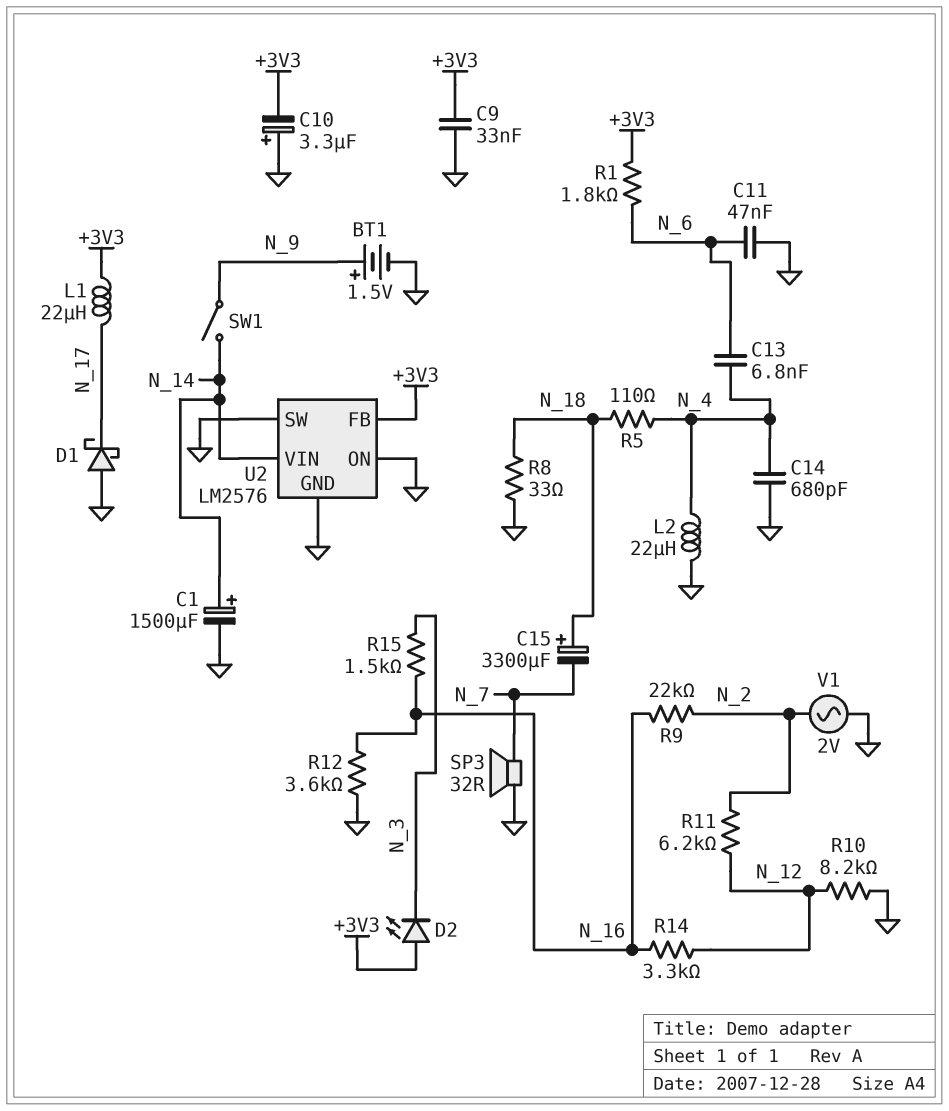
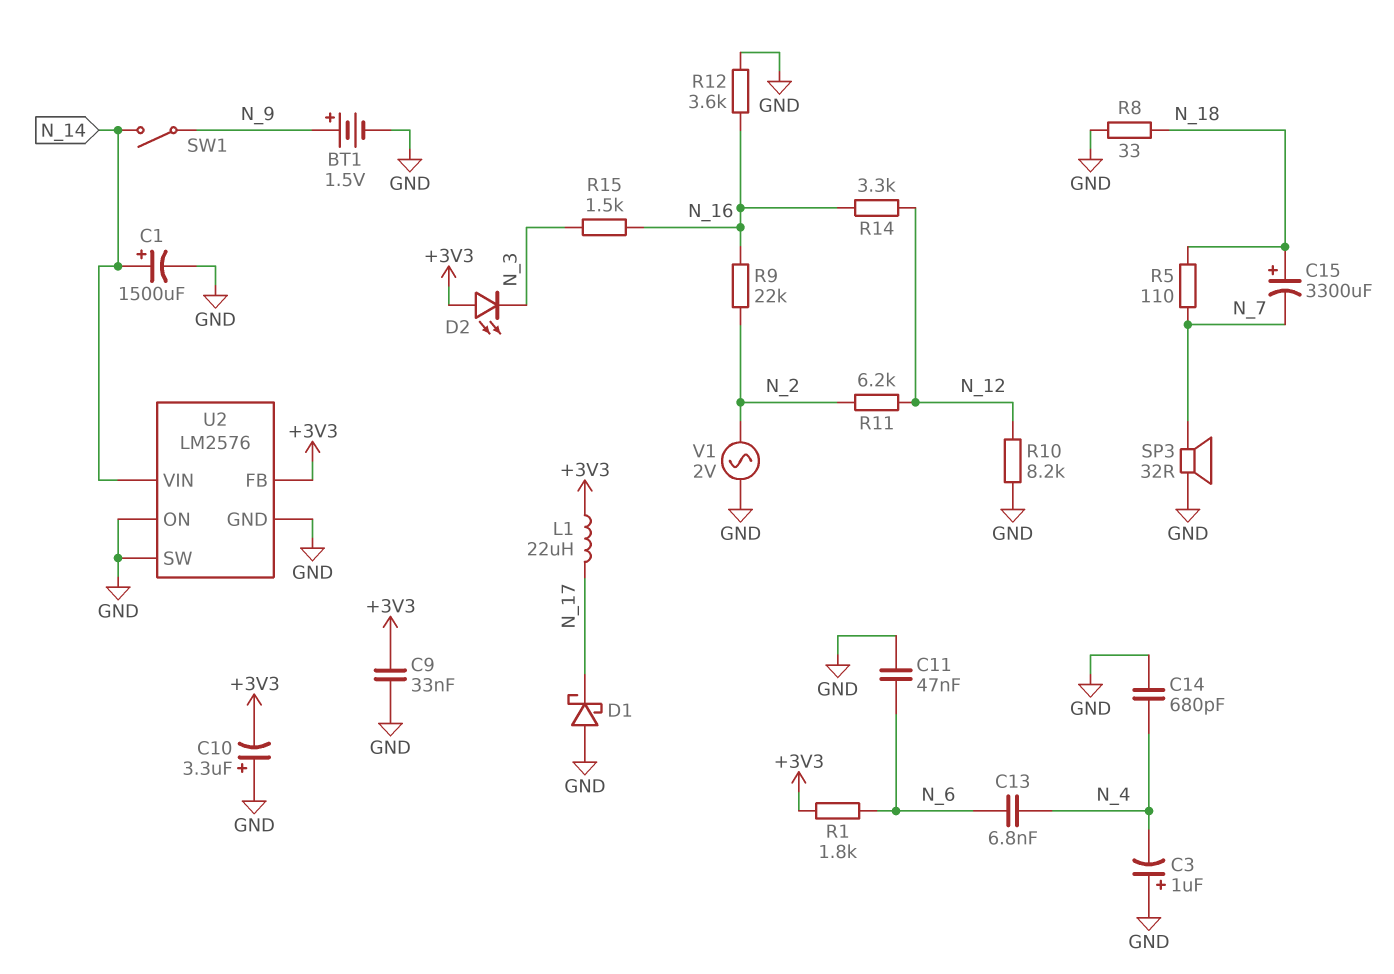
C3: none -> 1uF (plus GND, minus N_4)
L2: 22uH (GND, N_4) -> none
R5: 110 (N_4, N_18) -> 110 (N_7, N_18)

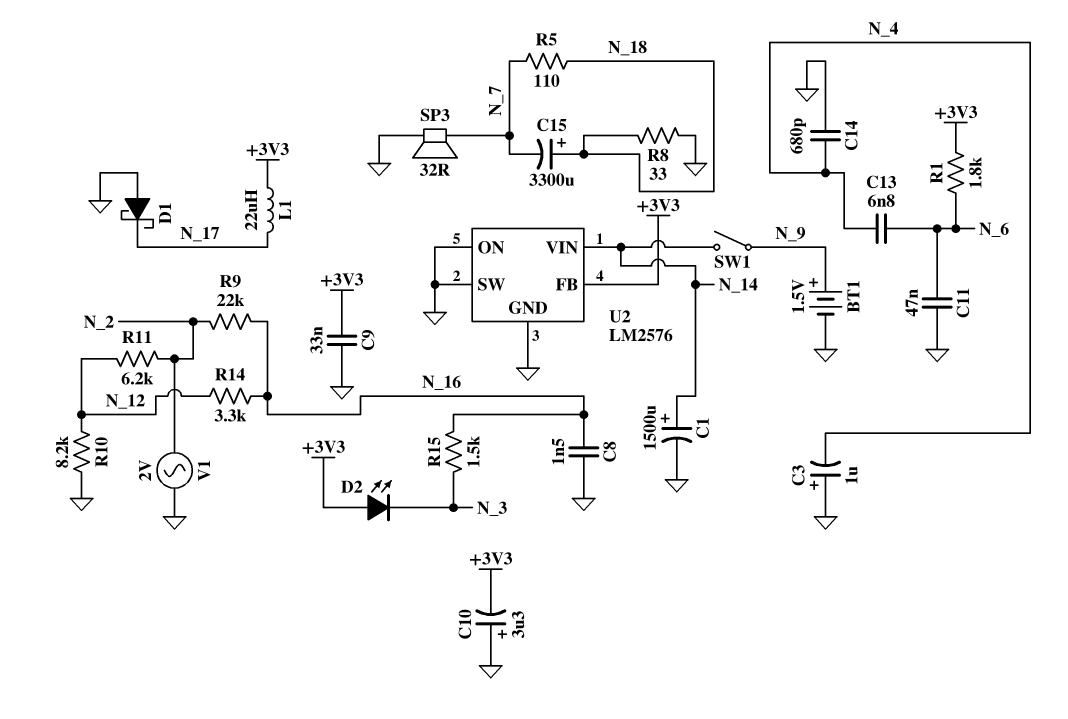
C8: none -> 1.5nF (GND, N_16)
R12: 3.6k (GND, N_16) -> none

